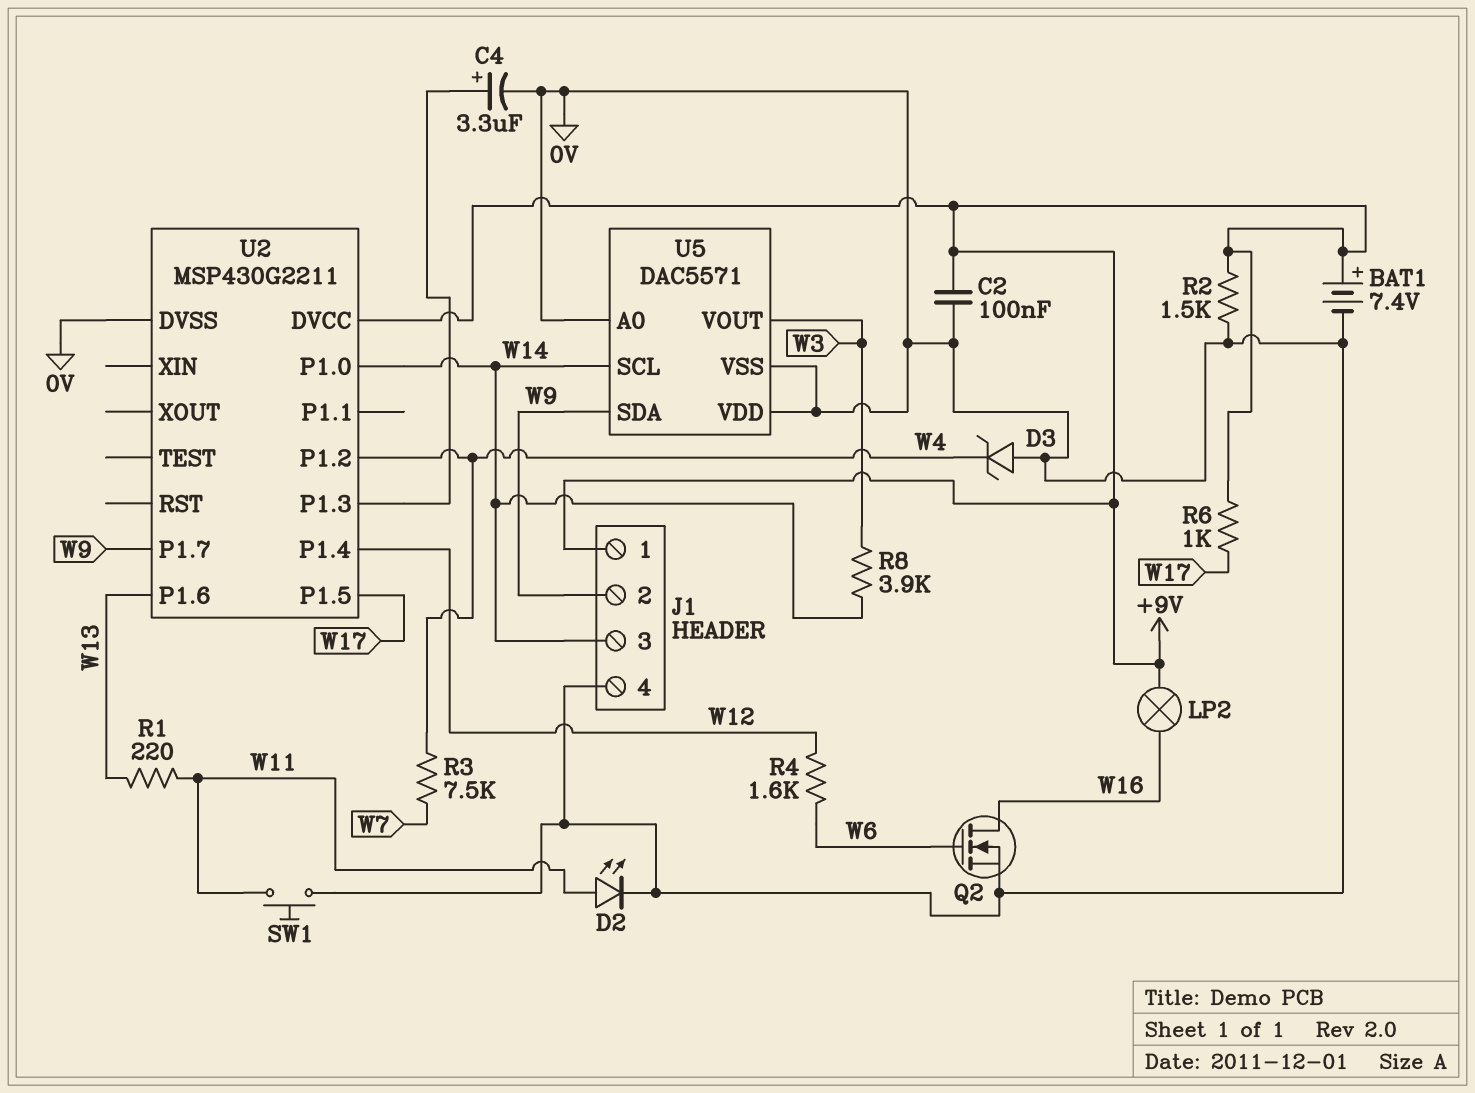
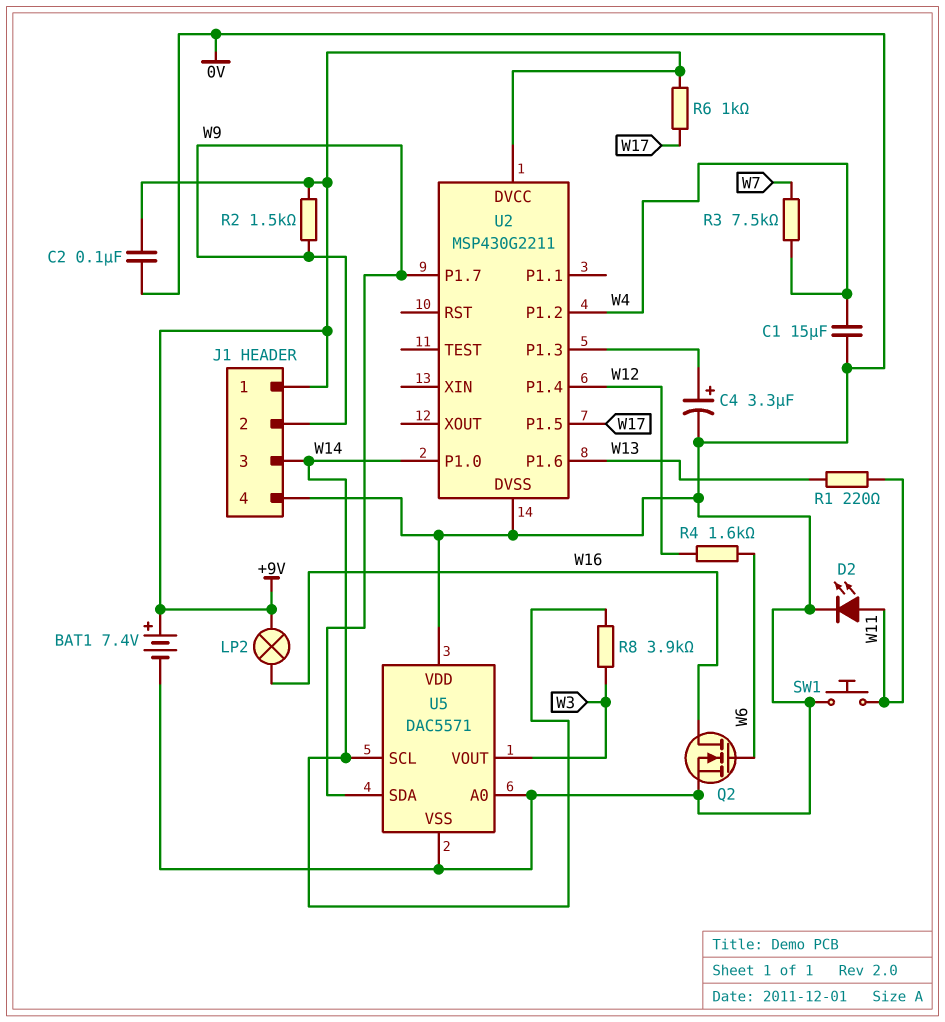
C1: none -> 15uF (0V, W4)
D3: zener (A 0V, K W4) -> none
R2: 1.5k (+9V, 0V) -> 1.5k (+9V, W9)

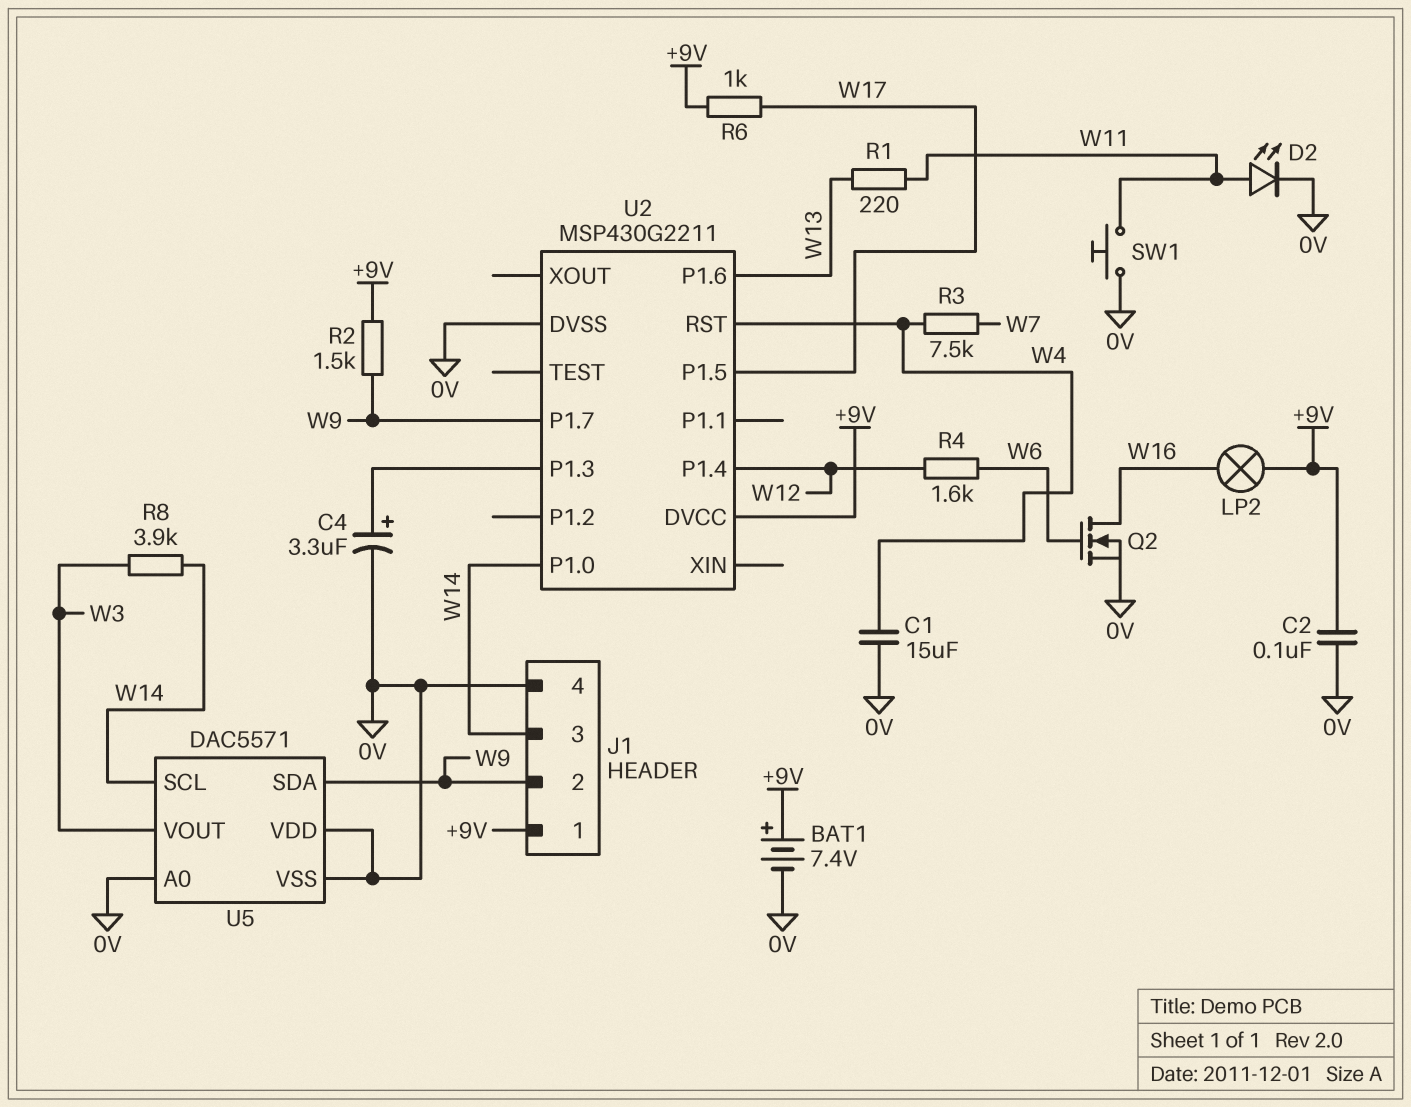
U2 pin P1.2: W4 -> none
U2 pin RST: none -> W4

